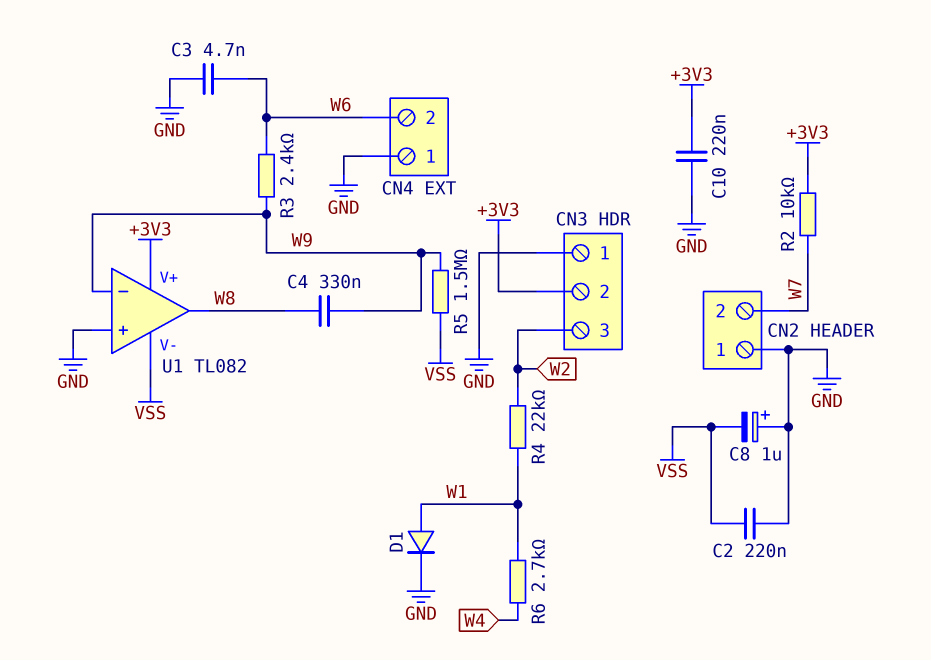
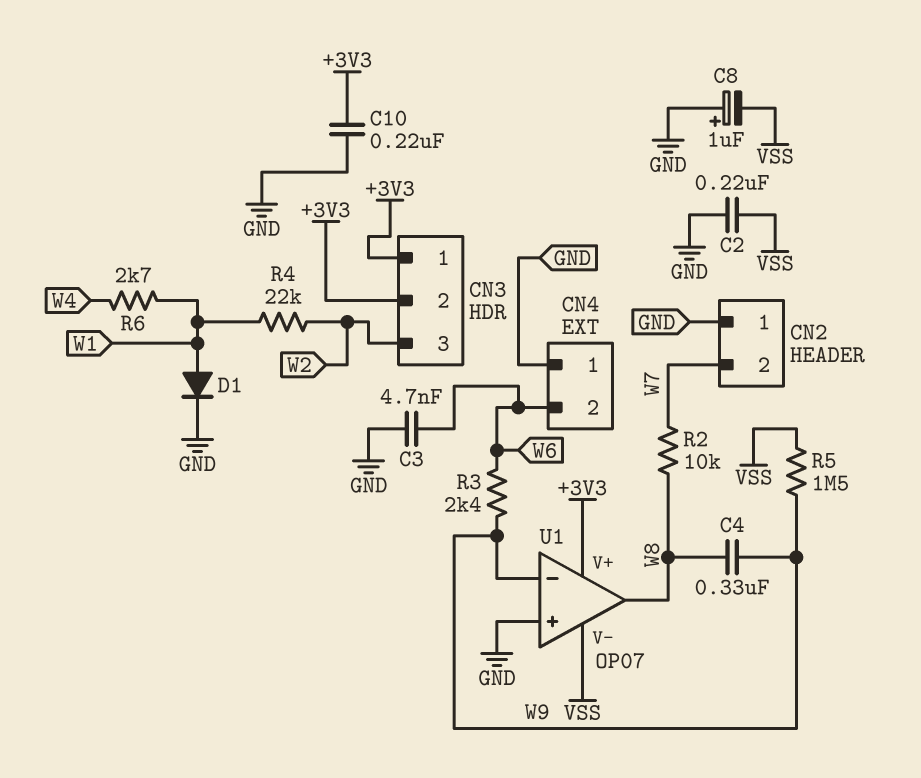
CN3 pin 1: GND -> +3V3
R2: 10k (+3V3, W7) -> 10k (W7, W8)
U1: TL082 -> OP07

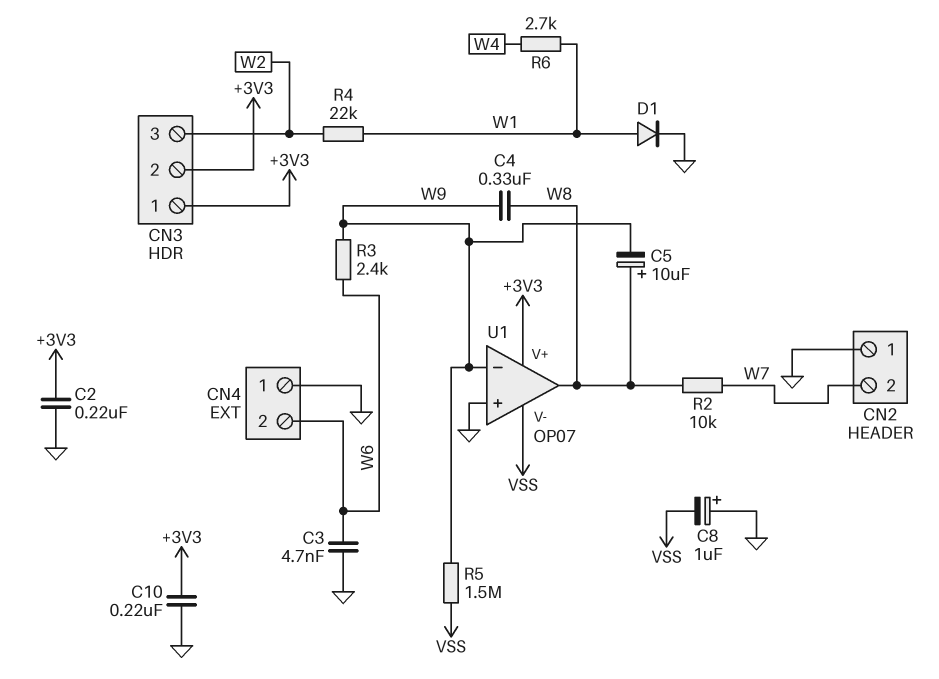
C2: 220nF (GND, VSS) -> 220nF (+3V3, GND)
C5: none -> 10uF (plus W8, minus W9)

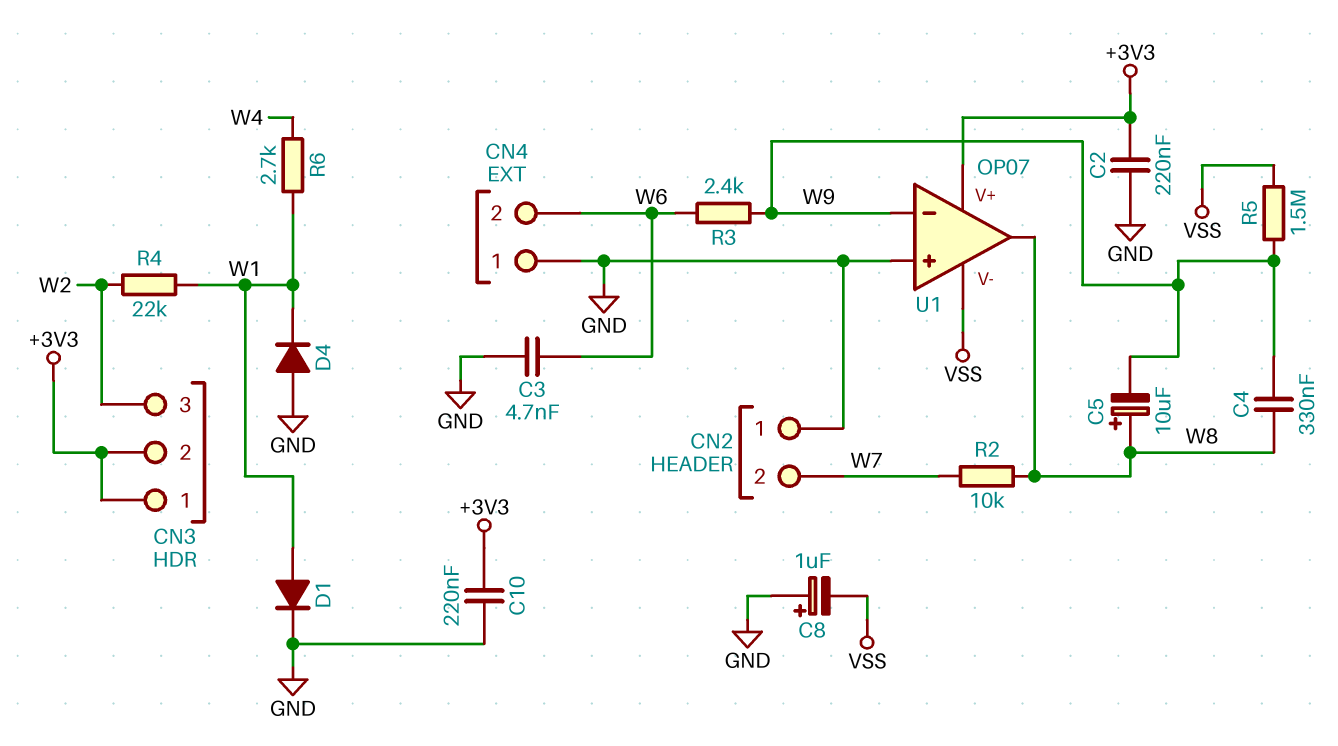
D4: none -> diode (A GND, K W1)

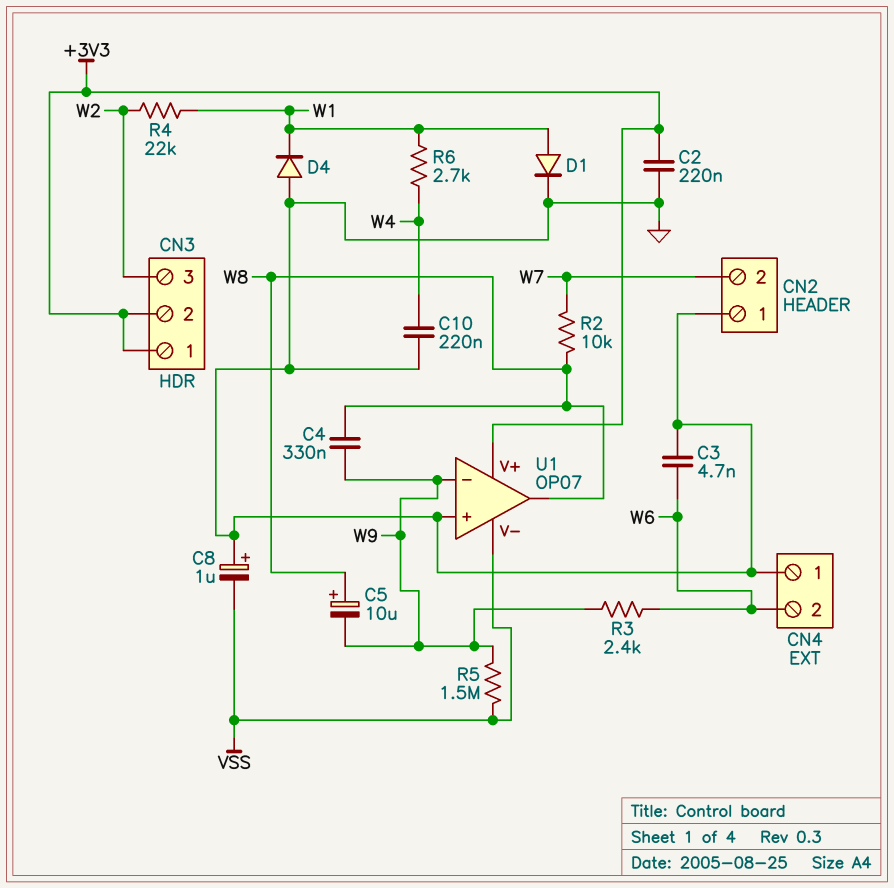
C10: 220nF (+3V3, GND) -> 220nF (GND, W4)

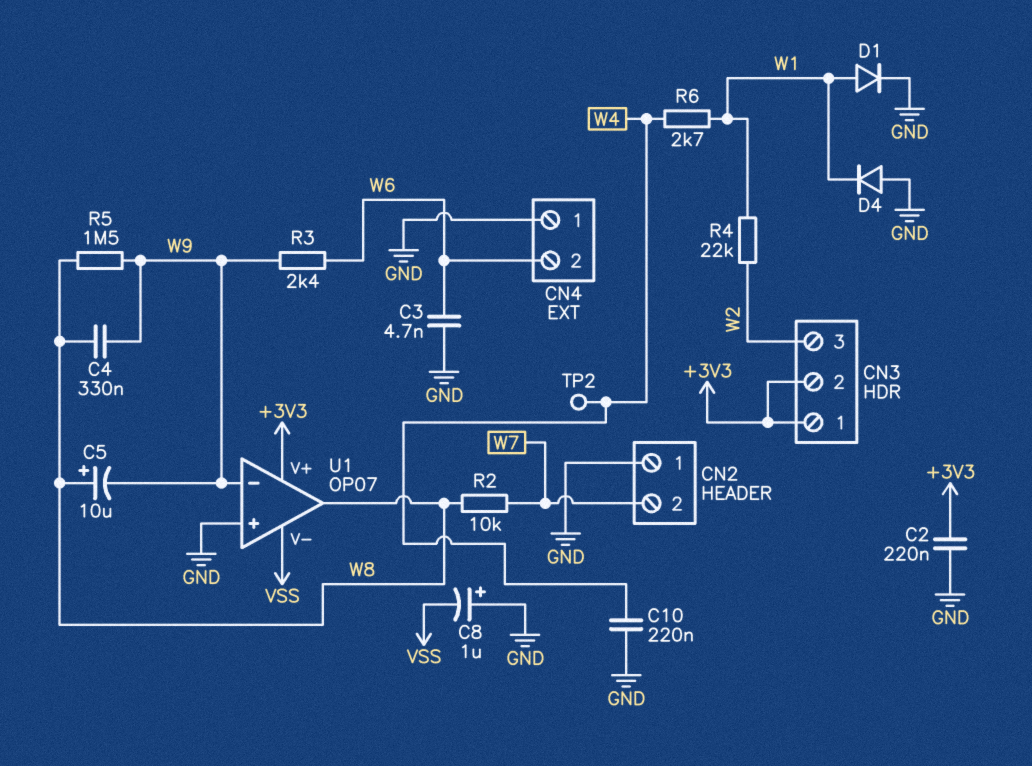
R5: 1.5M (VSS, W9) -> 1.5M (W8, W9)
TP2: none -> test point (W4)

